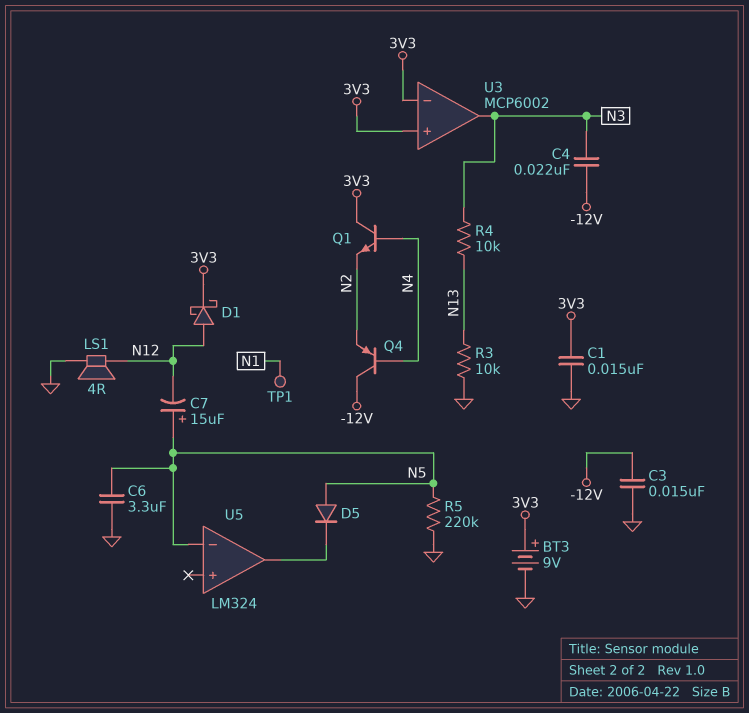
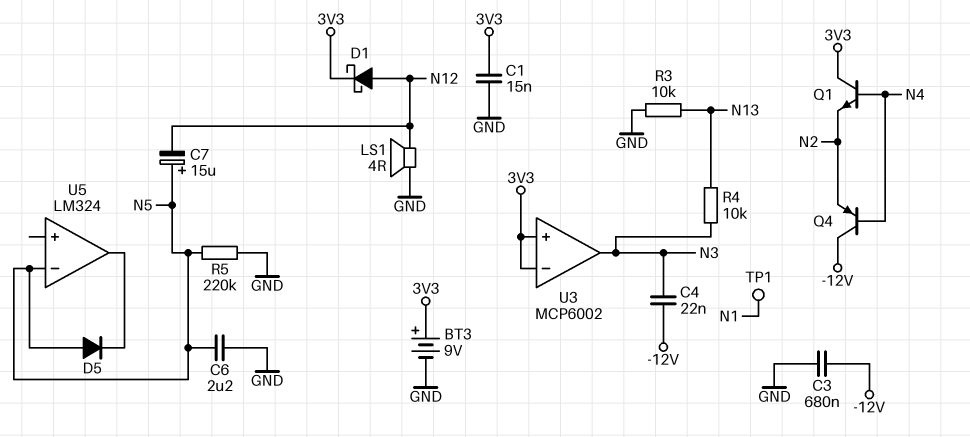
C3: 15nF (-12V, GND) -> 680nF (-12V, GND)
C6: 3.3uF (GND, N5) -> 2.2uF (GND, N5)

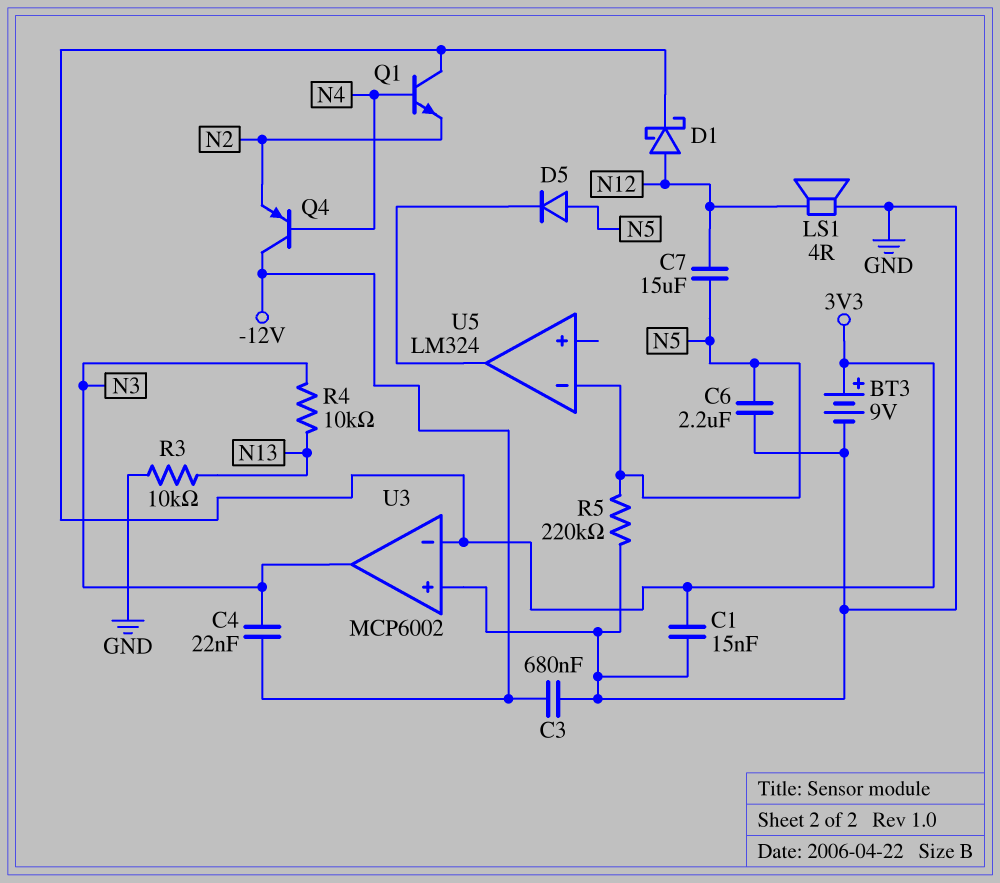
C7: 15uF (plus N5, minus N12) -> 15uF (N5, N12)
TP1: test point (N1) -> none
U3 pin in+: 3V3 -> GND

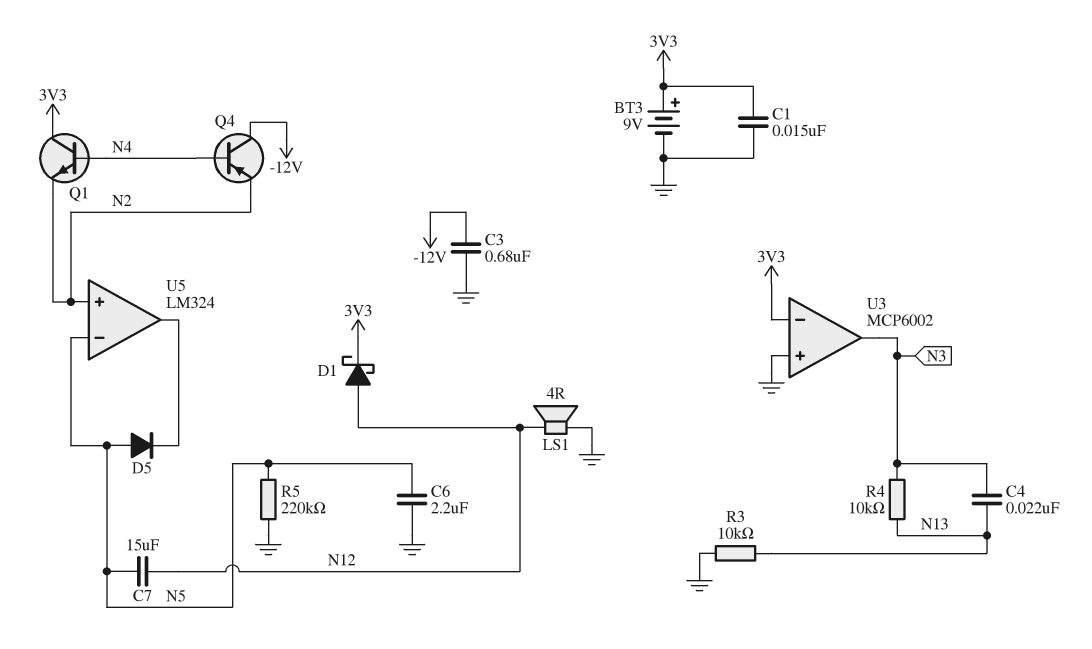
C4: 22nF (-12V, N3) -> 22nF (N3, N13)
U5 pin in+: none -> N2

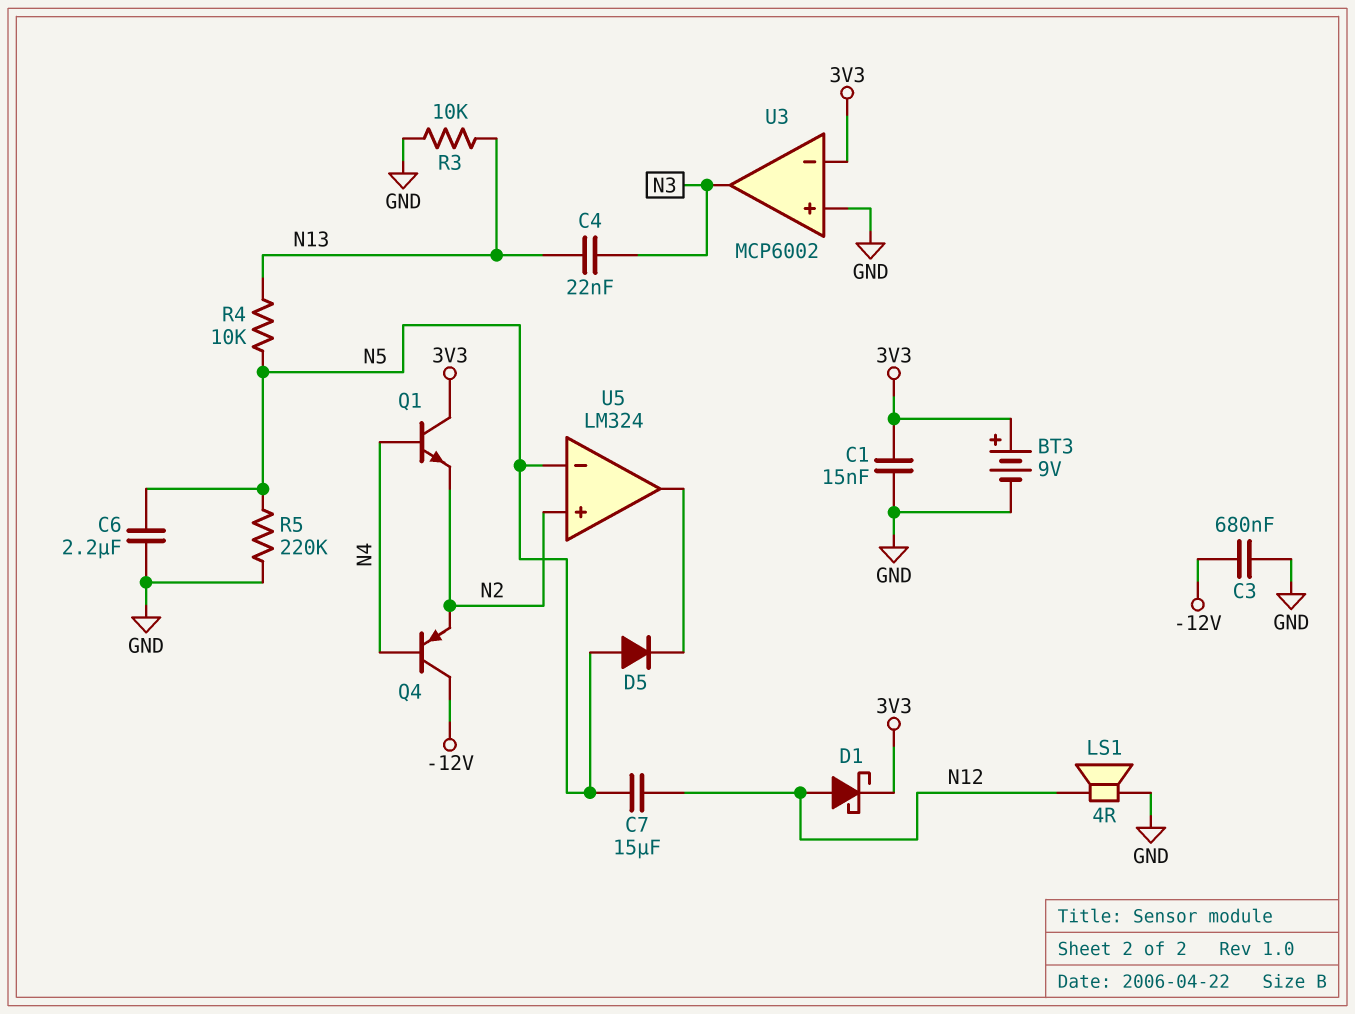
R4: 10k (N3, N13) -> 10k (N5, N13)

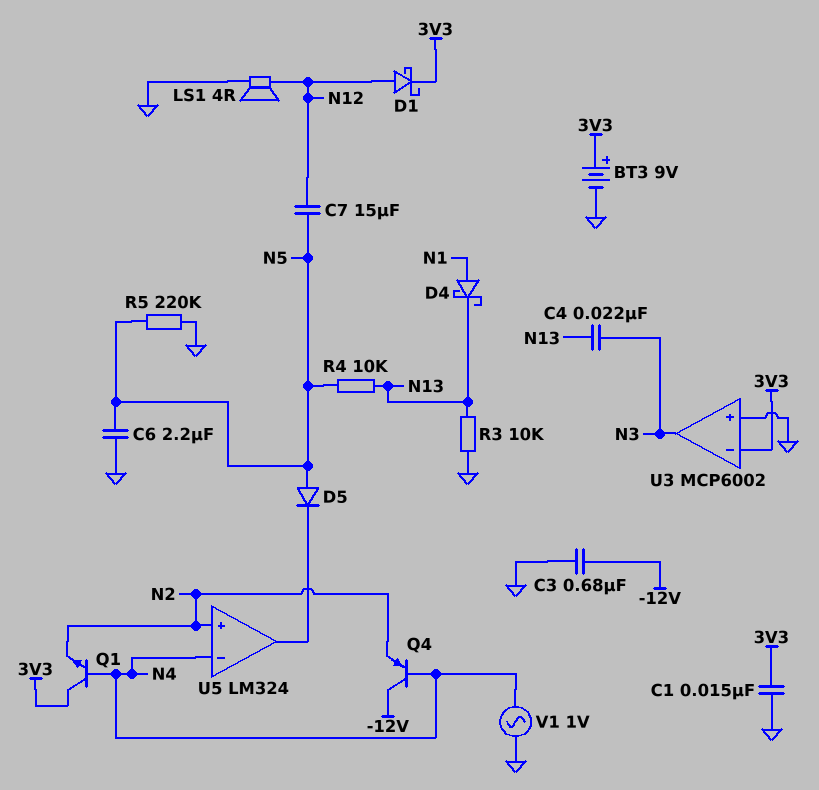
D4: none -> schottky (A N1, K N13)
U5 pin in-: N5 -> N4
V1: none -> AC 1V (GND, N4)

